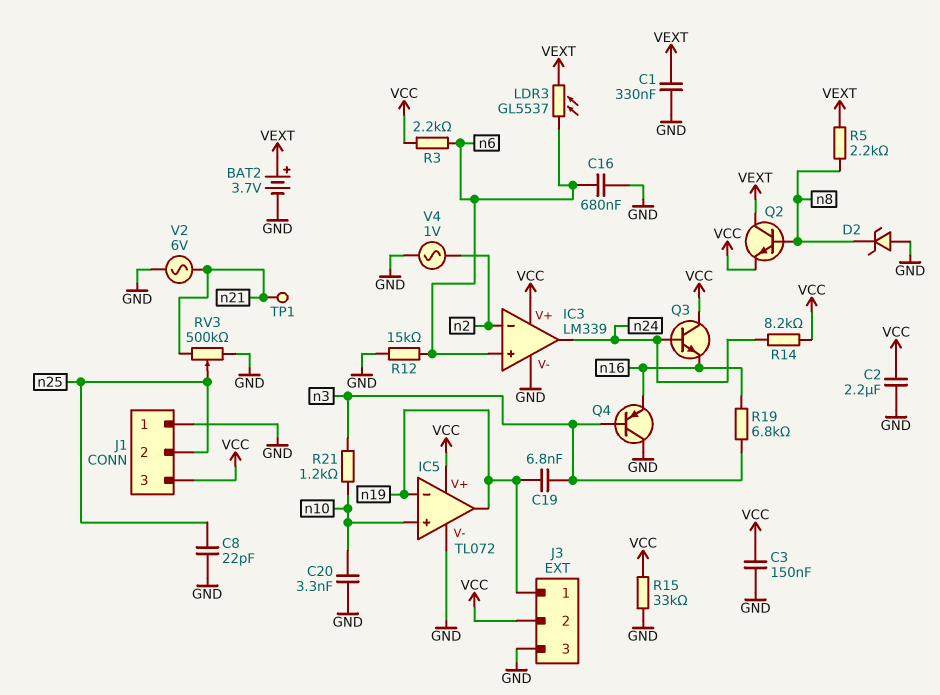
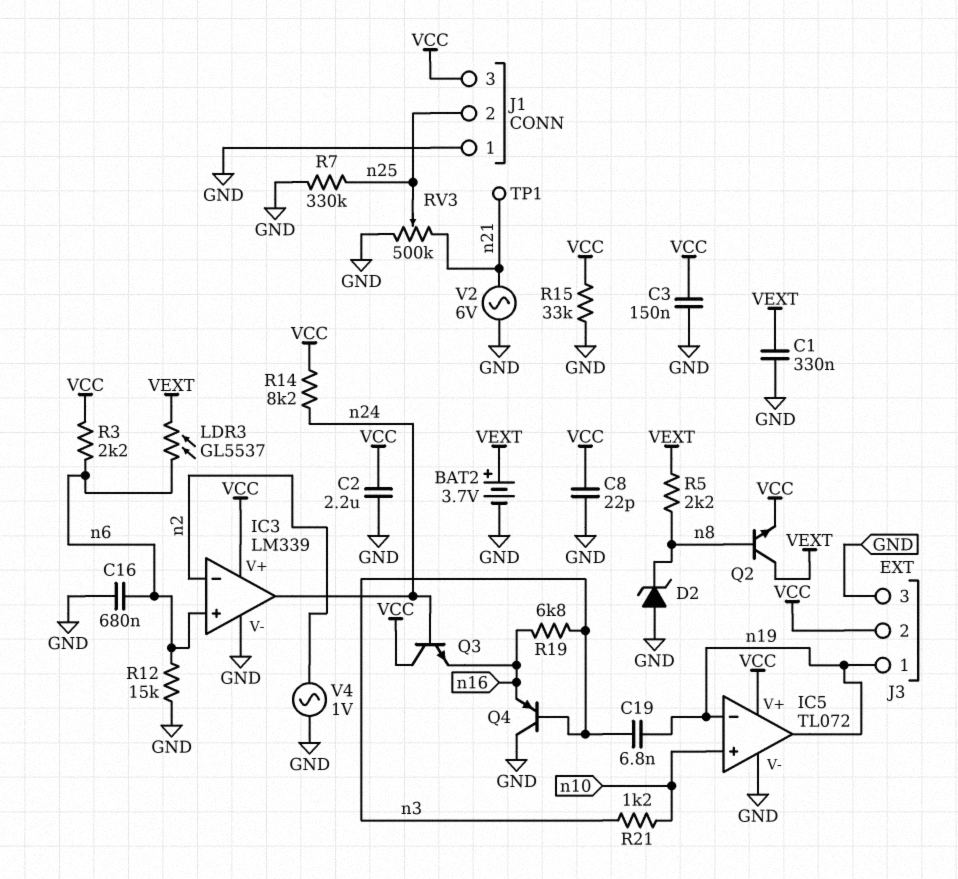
C8: 22pF (GND, n25) -> 22pF (GND, VCC)
C20: 3.3nF (GND, n10) -> none
R7: none -> 330k (GND, n25)

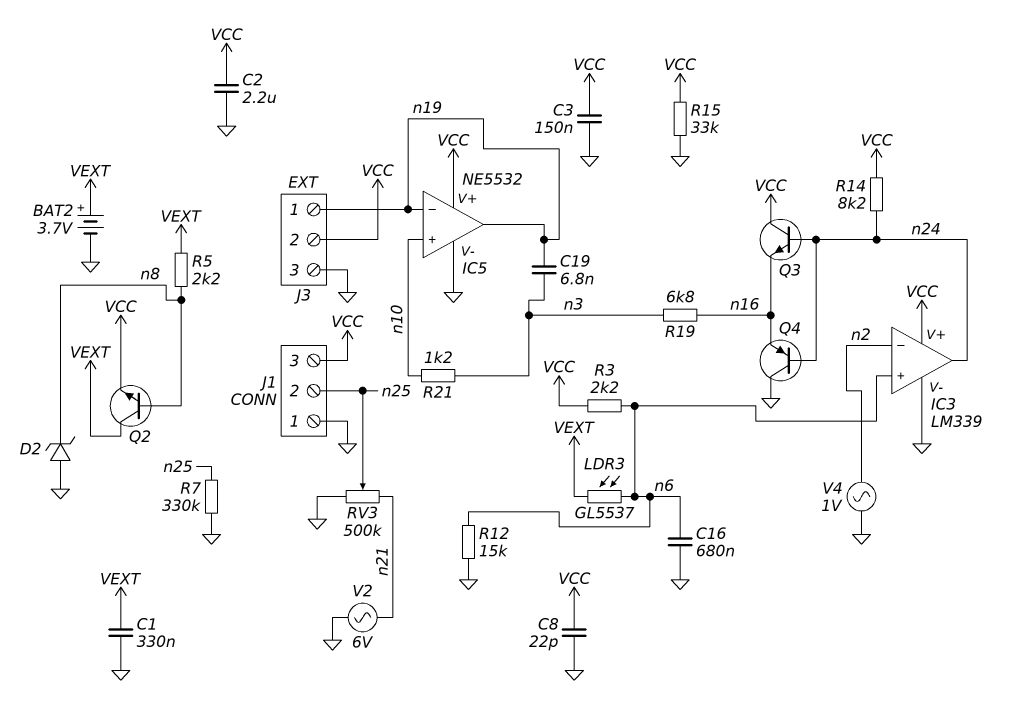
IC5: TL072 -> NE5532
Q4: PNP (B n3, C GND, E n16) -> PNP (B n24, C GND, E n16)
TP1: test point (n21) -> none

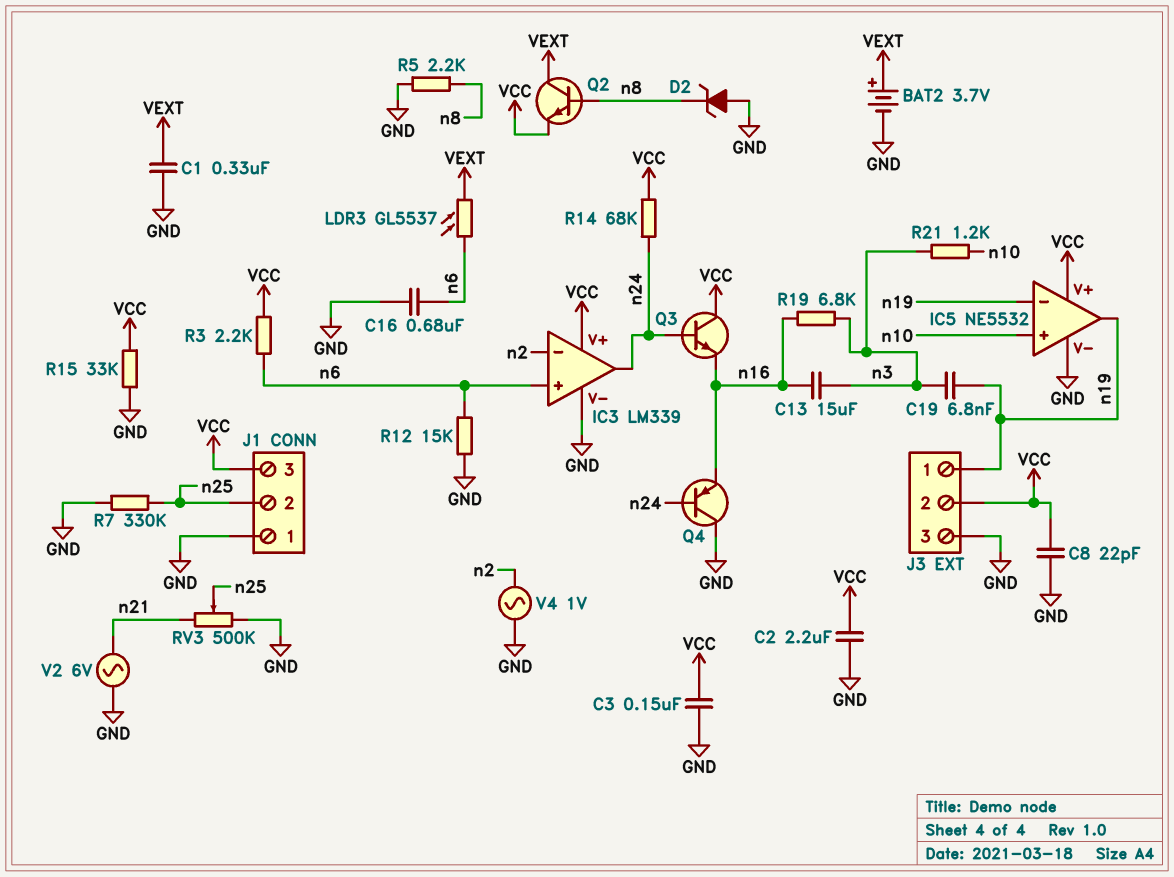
C13: none -> 15uF (n3, n16)
R5: 2.2k (VEXT, n8) -> 2.2k (GND, n8)
R14: 8.2k (VCC, n24) -> 68k (VCC, n24)

